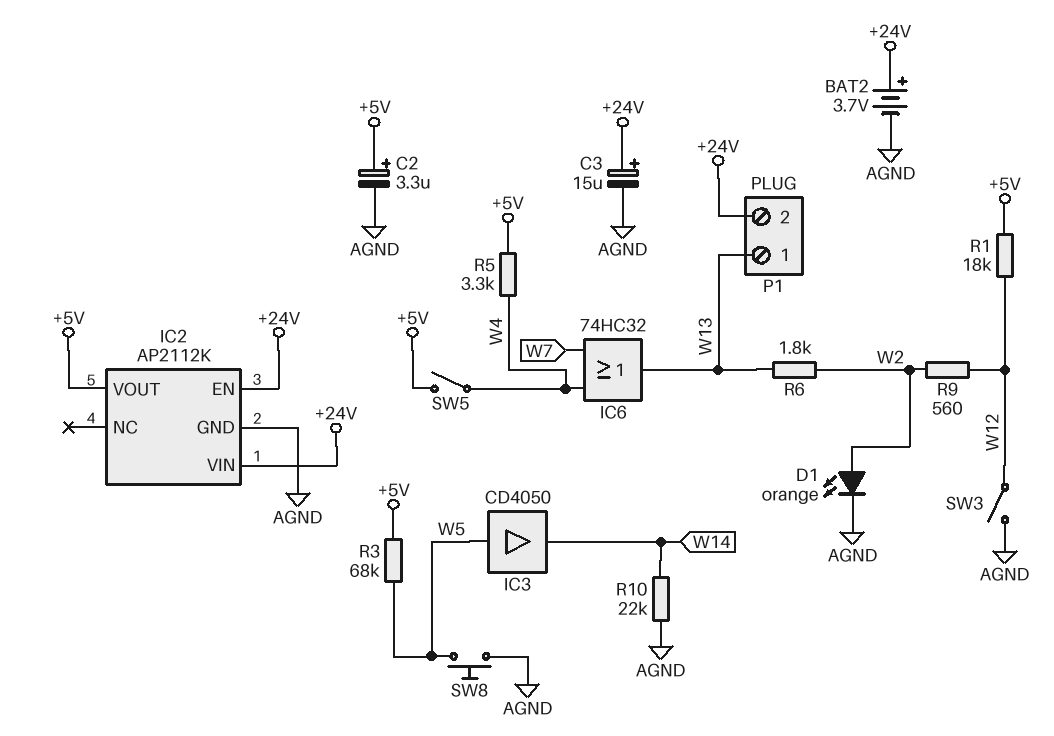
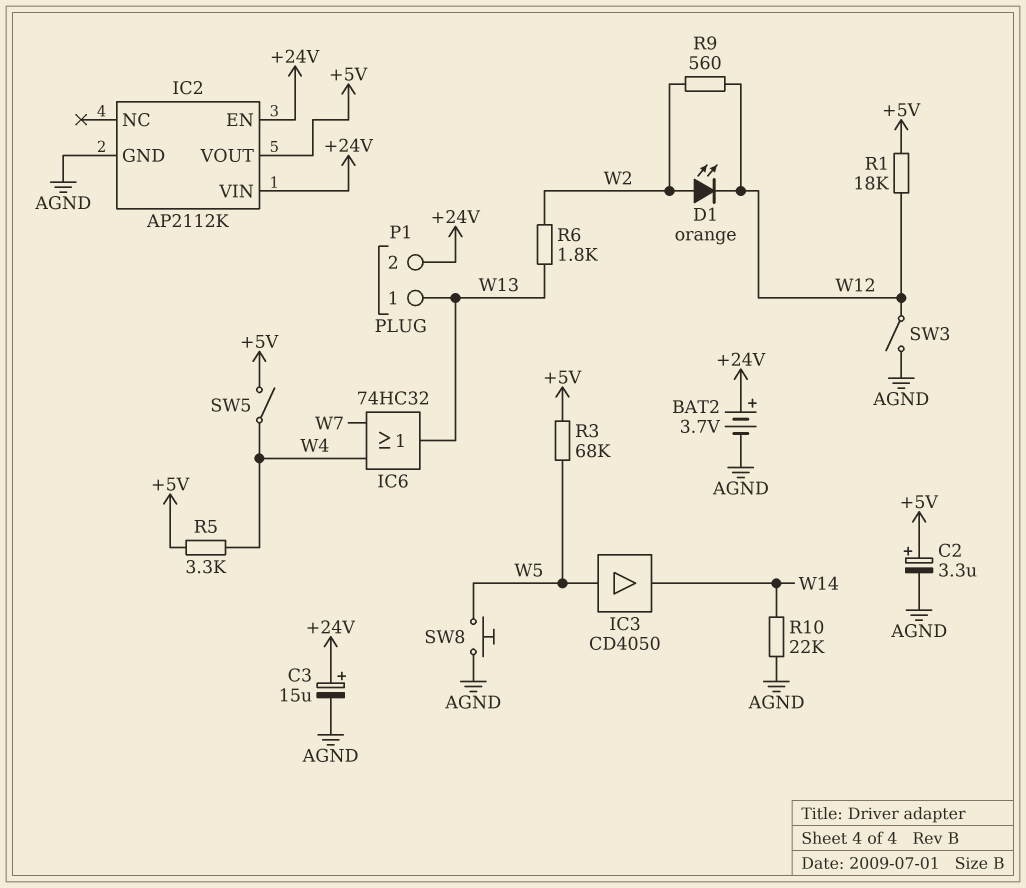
D1: LED orange (A W2, K AGND) -> LED orange (A W2, K W12)

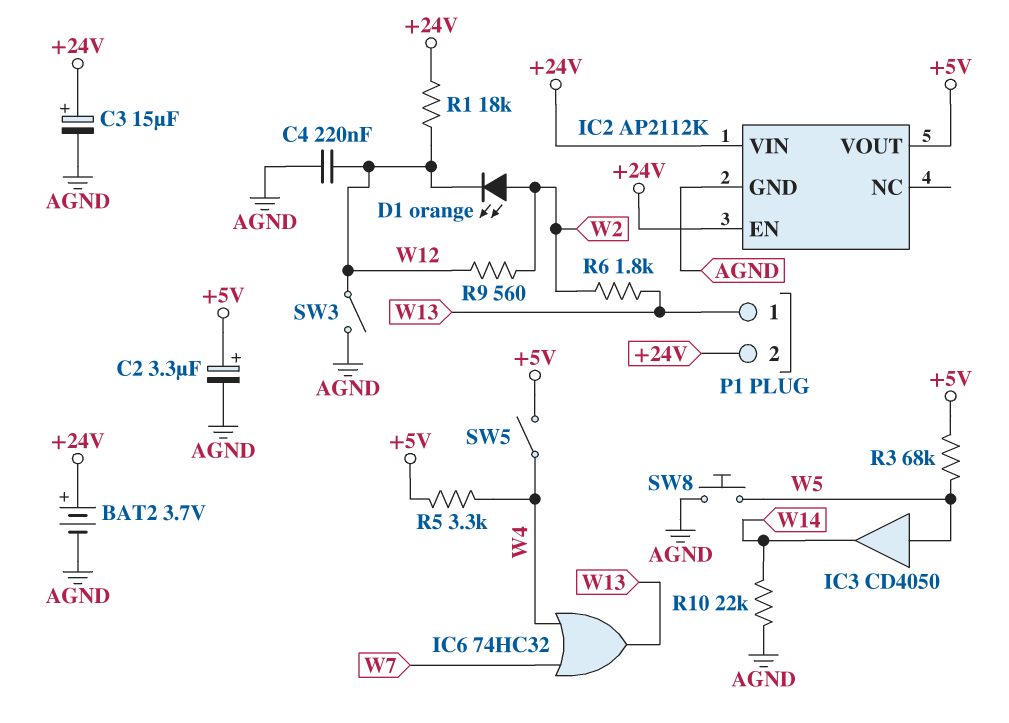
C4: none -> 220nF (AGND, W12)
R1: 18k (+5V, W12) -> 18k (+24V, W12)

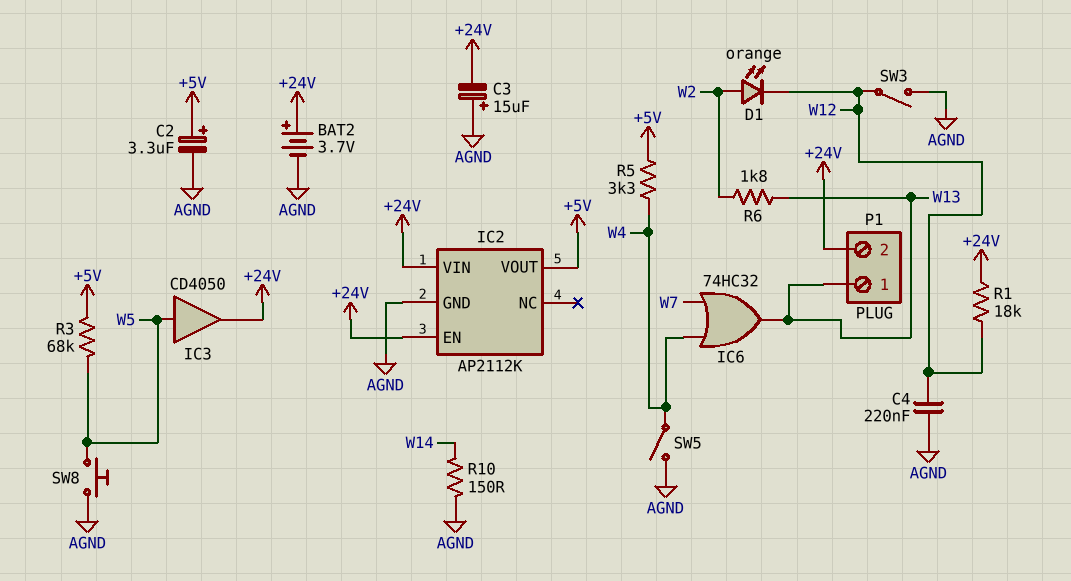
C3: 15uF (plus +24V, minus AGND) -> 15uF (plus AGND, minus +24V)
IC3: buffer CD4050 (in W5, out W14) -> buffer CD4050 (in W5, out +24V)
R9: 560 (W2, W12) -> none
R10: 22k (AGND, W14) -> 150 (AGND, W14)
SW5: switch (+5V, W4) -> switch (AGND, W4)

